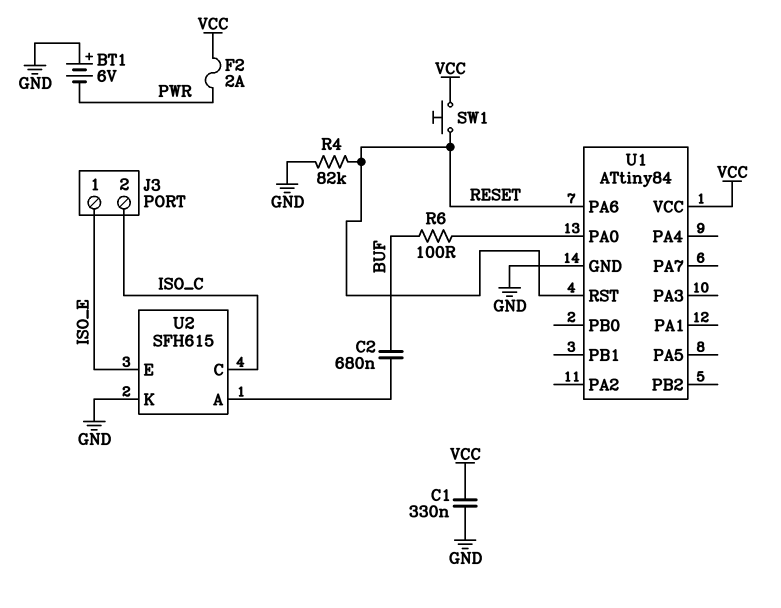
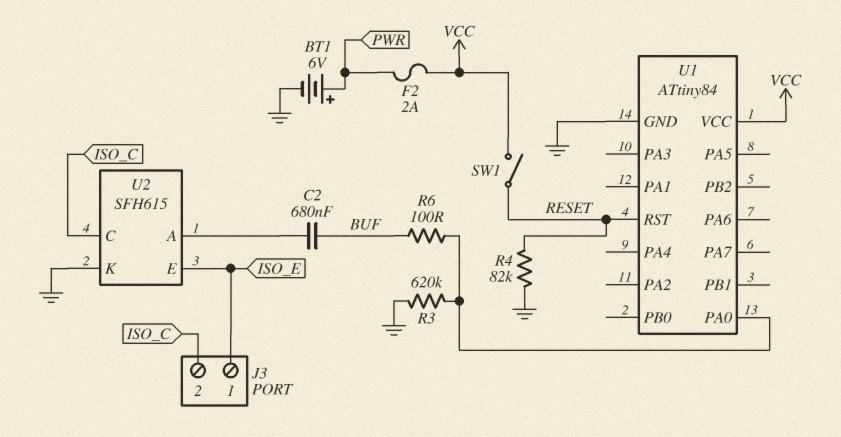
BT1: 6V (plus GND, minus PWR) -> 6V (plus PWR, minus GND)
C1: 330nF (GND, VCC) -> none
R3: none -> 620k (GND, U1/PA0)
SW1: button (RESET, VCC) -> switch (RESET, VCC)
U1 pin PA6: RESET -> none

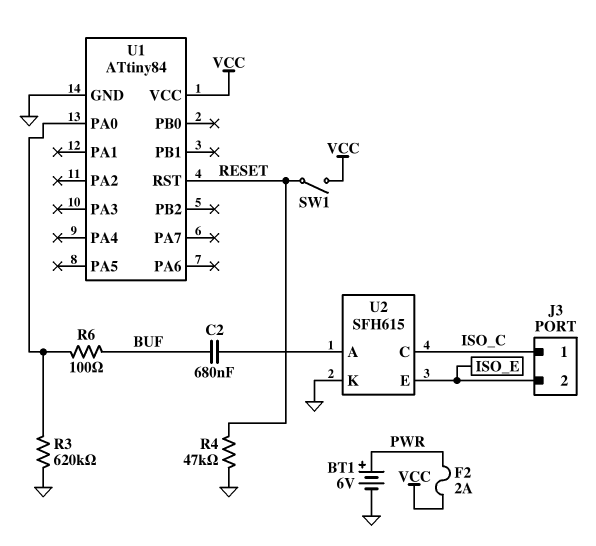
J3 pin 1: ISO_E -> ISO_C
J3 pin 2: ISO_C -> ISO_E
R4: 82k (GND, RESET) -> 47k (GND, RESET)

